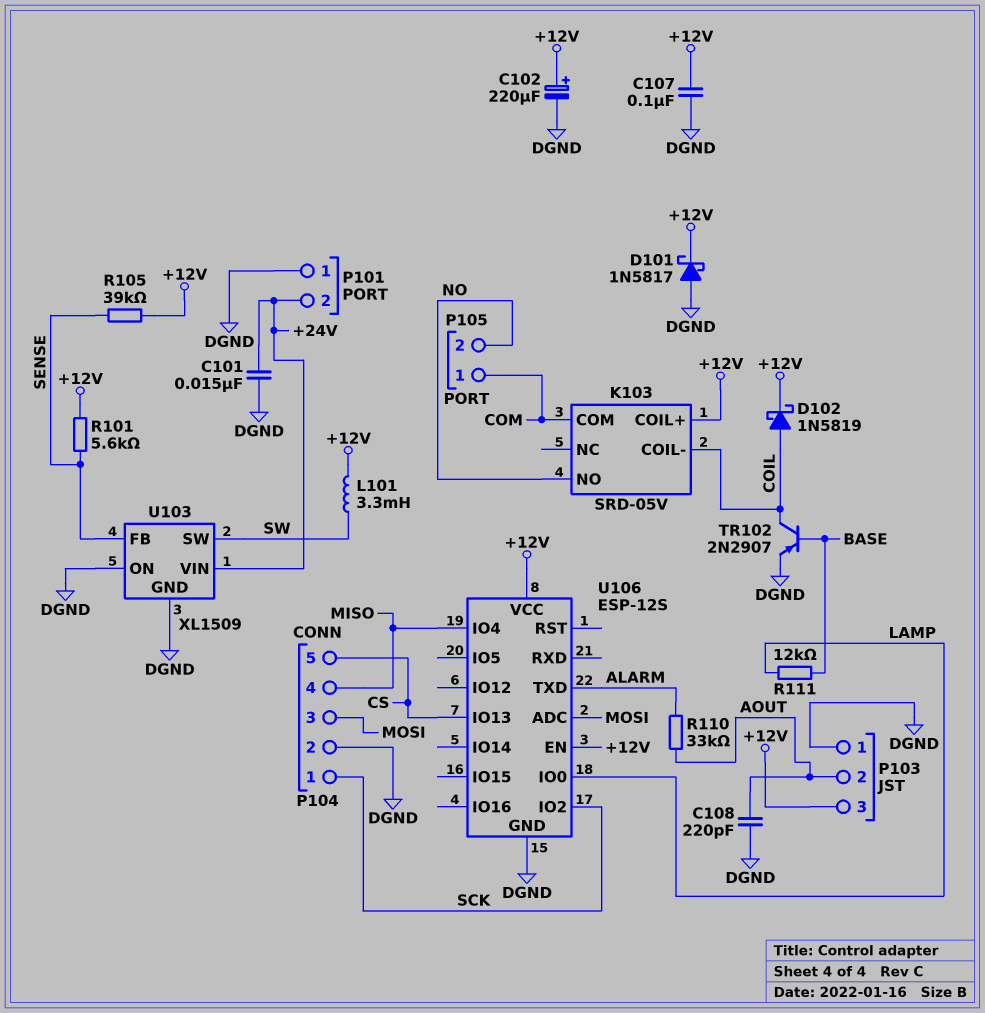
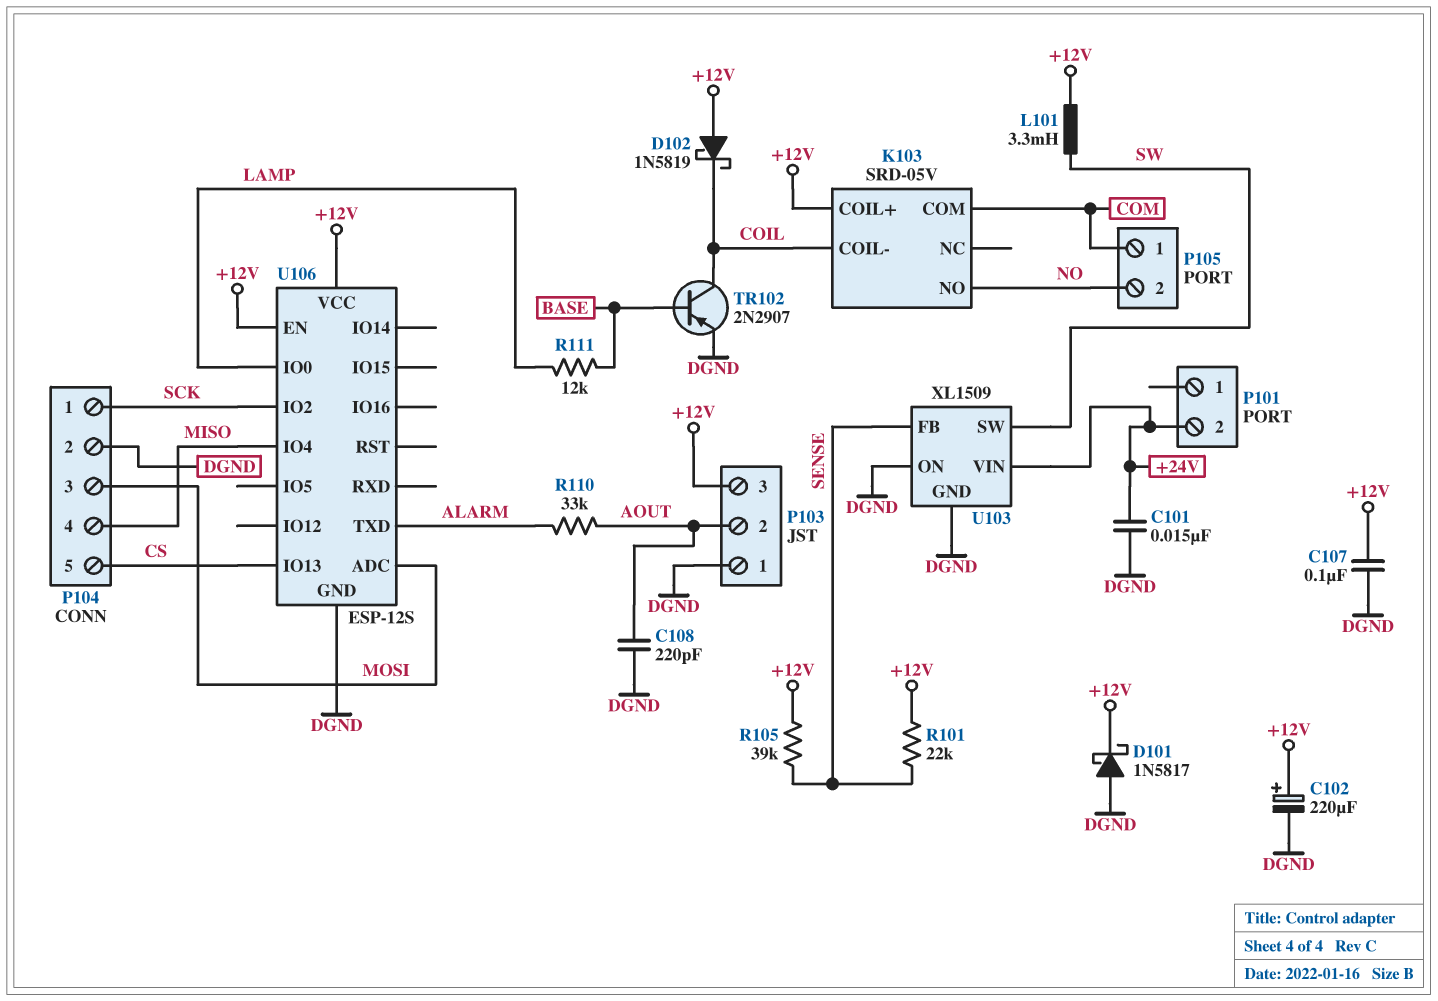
D102: schottky 1N5819 (A COIL, K +12V) -> schottky 1N5819 (A +12V, K COIL)
P101 pin 1: DGND -> none
R101: 5.6k (+12V, SENSE) -> 22k (+12V, SENSE)

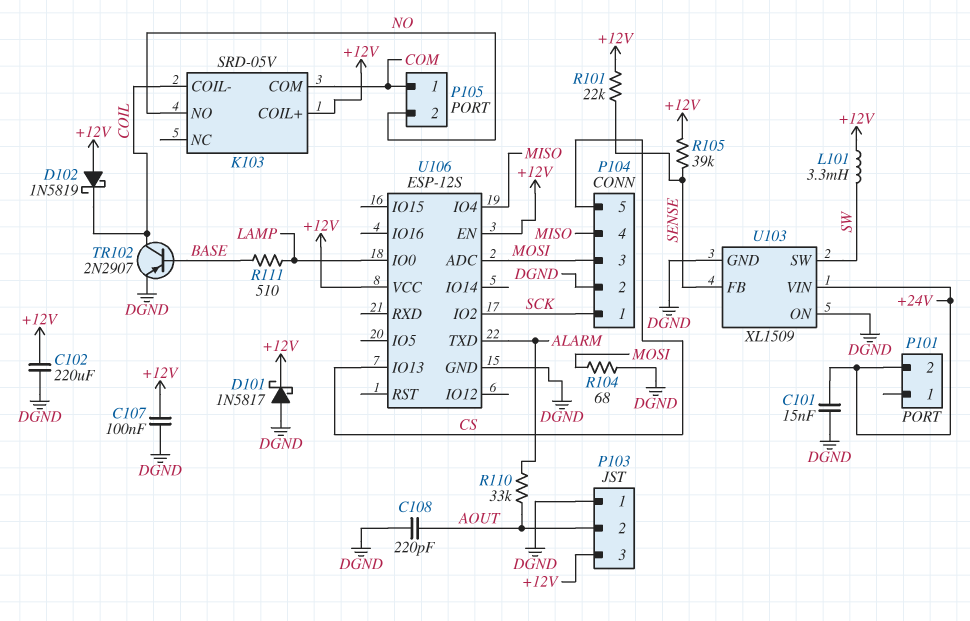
C102: 220uF (plus +12V, minus DGND) -> 220uF (+12V, DGND)
R104: none -> 68 (DGND, MOSI)
R111: 12k (BASE, LAMP) -> 510 (BASE, LAMP)

